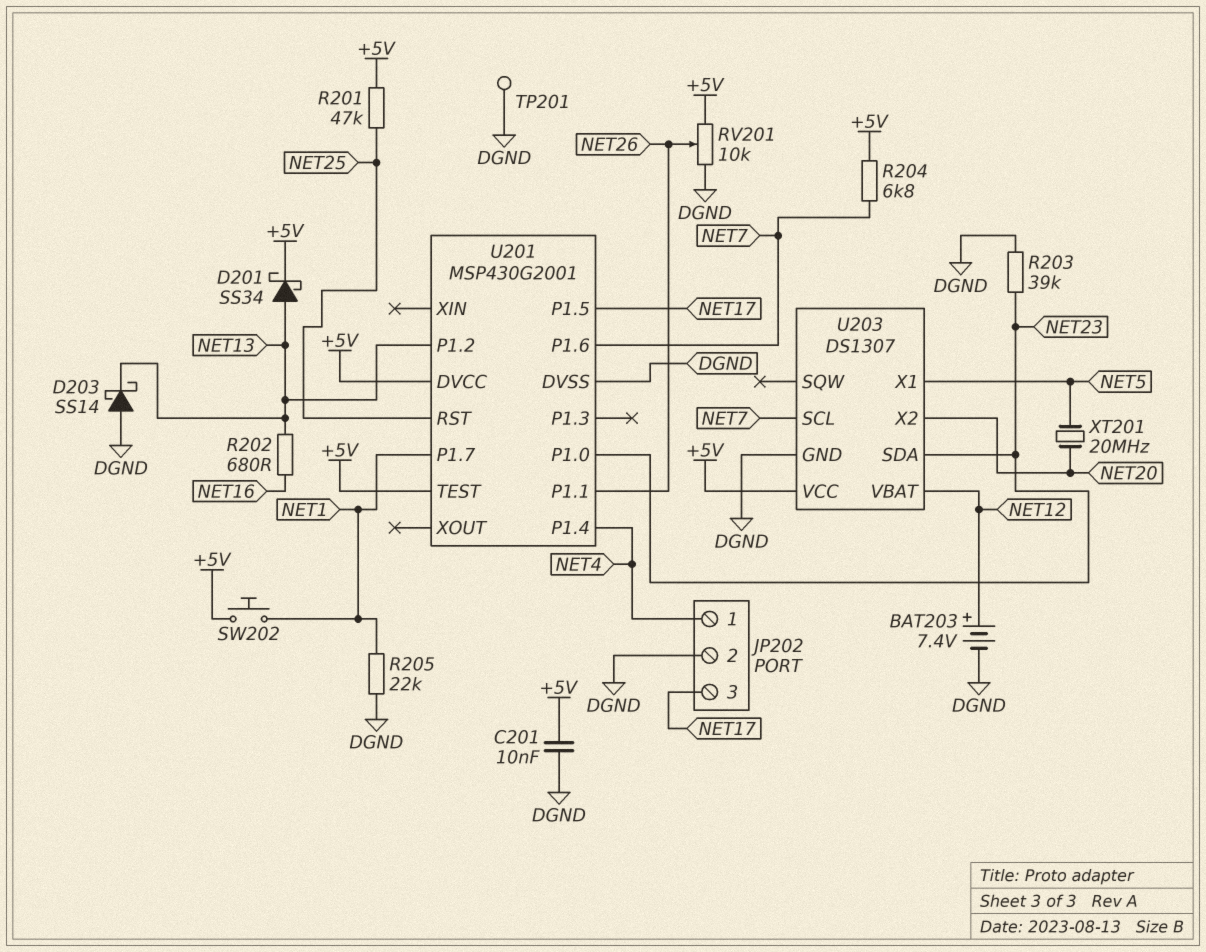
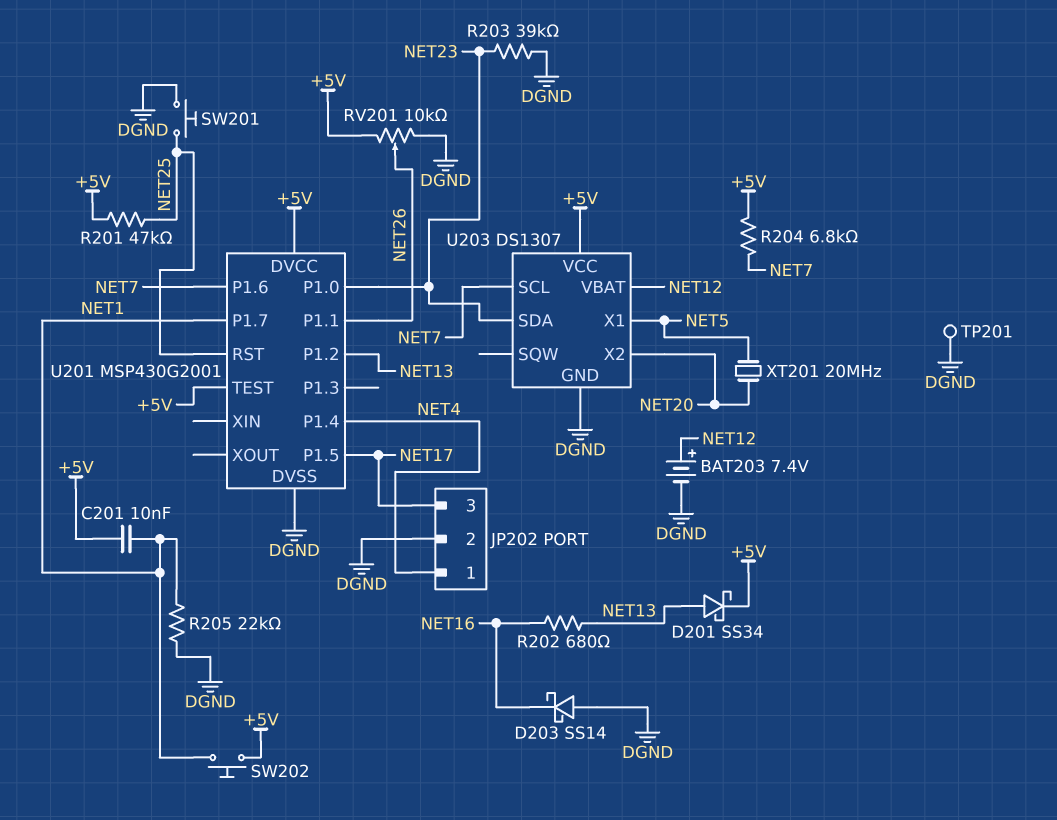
C201: 10nF (+5V, DGND) -> 10nF (+5V, NET1)
D203: schottky SS14 (A DGND, K NET13) -> schottky SS14 (A DGND, K NET16)
SW201: none -> button (DGND, NET25)

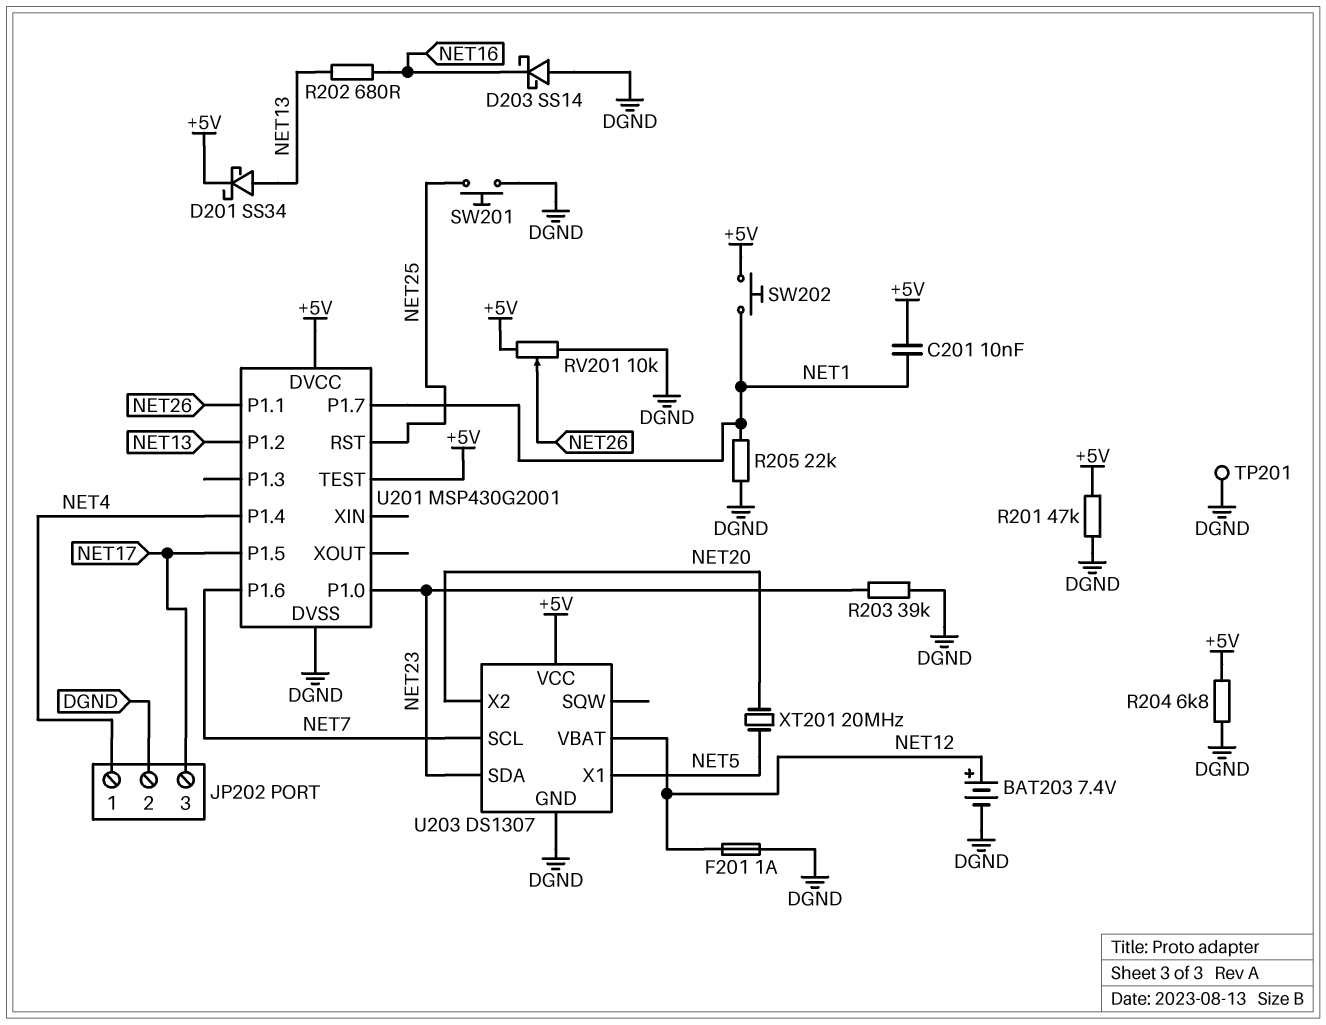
F201: none -> 1A (DGND, NET12)
R201: 47k (+5V, NET25) -> 47k (+5V, DGND)
R204: 6.8k (+5V, NET7) -> 6.8k (+5V, DGND)

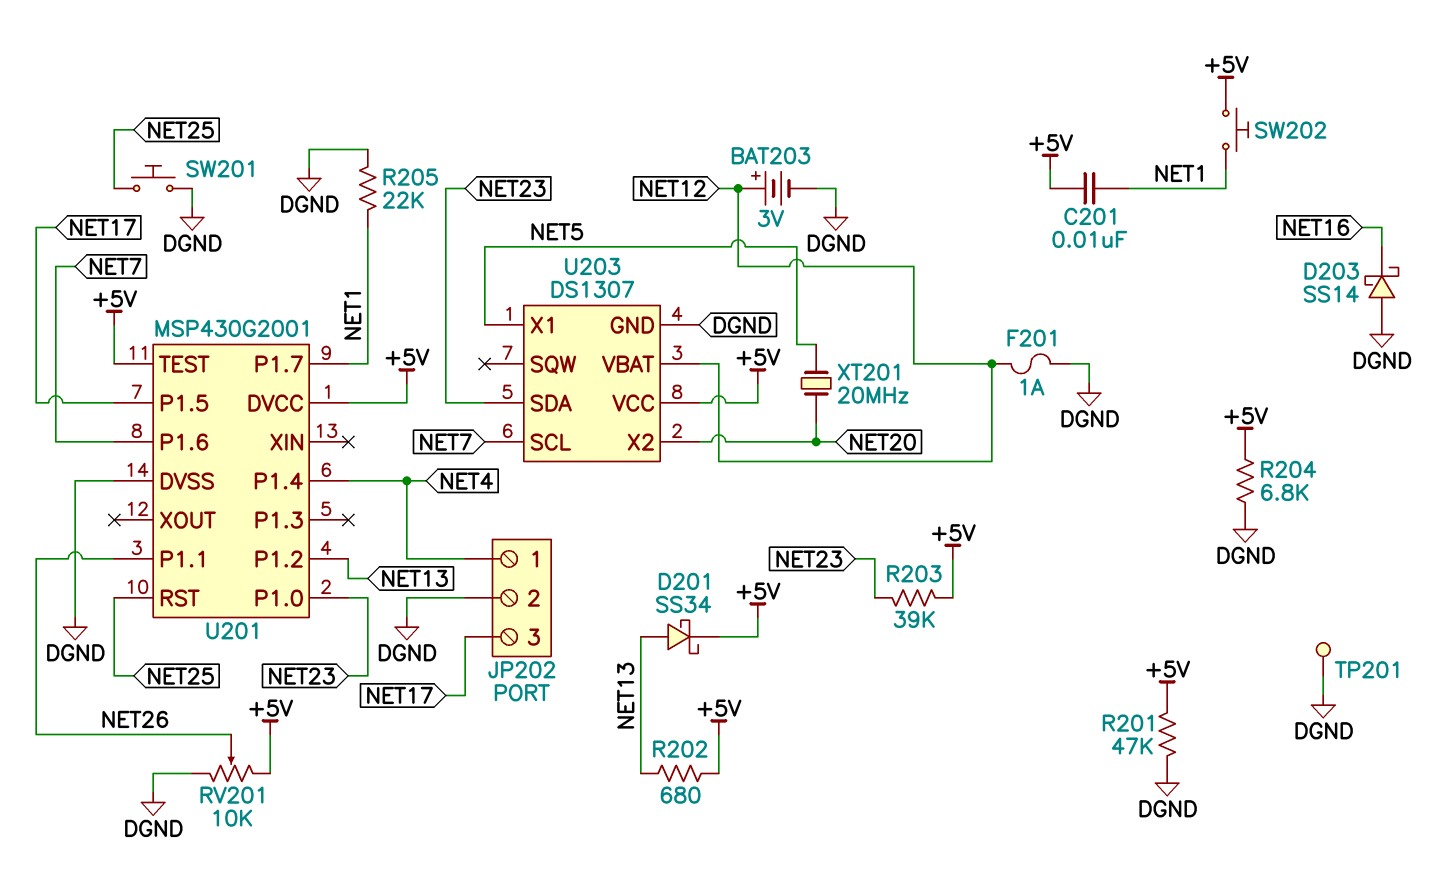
BAT203: 7.4V (plus NET12, minus DGND) -> 3V (plus NET12, minus DGND)
R202: 680 (NET13, NET16) -> 680 (+5V, NET13)
R203: 39k (DGND, NET23) -> 39k (+5V, NET23)

